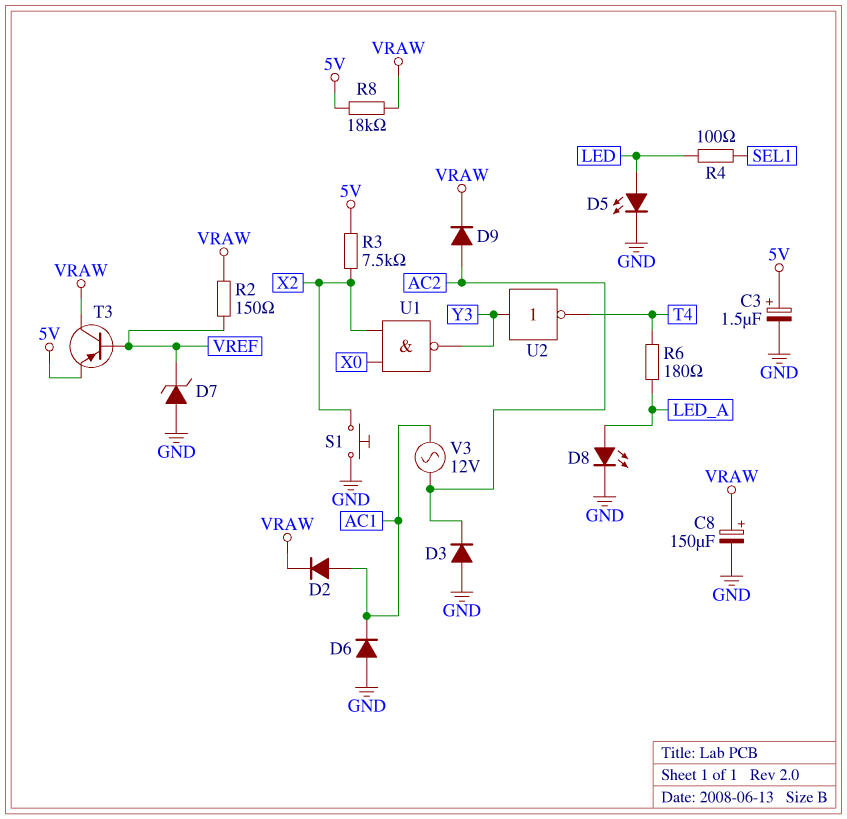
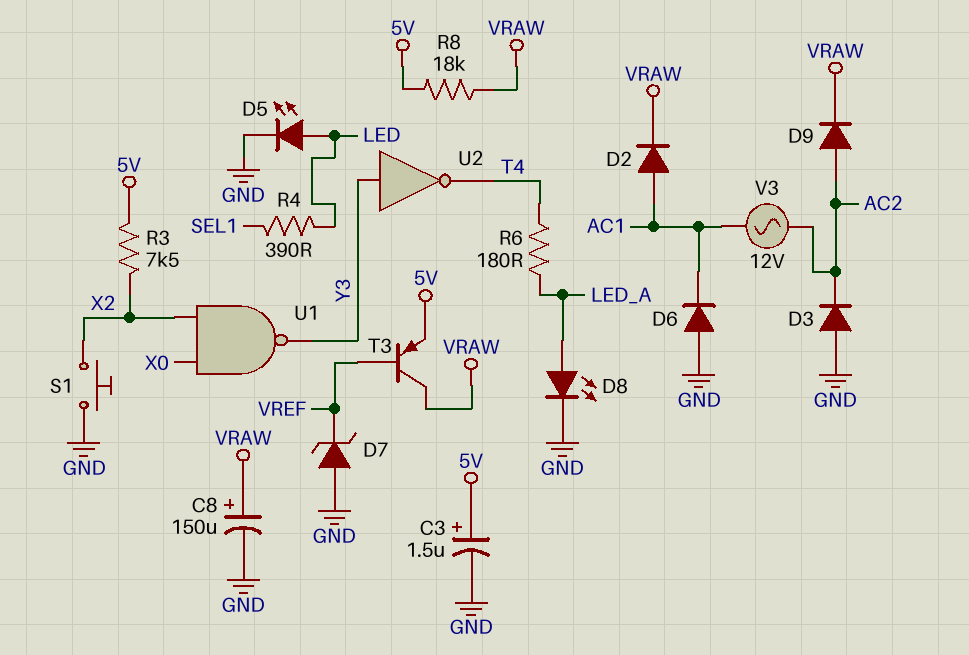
R2: 150 (VRAW, VREF) -> none
R4: 100 (LED, SEL1) -> 390 (LED, SEL1)

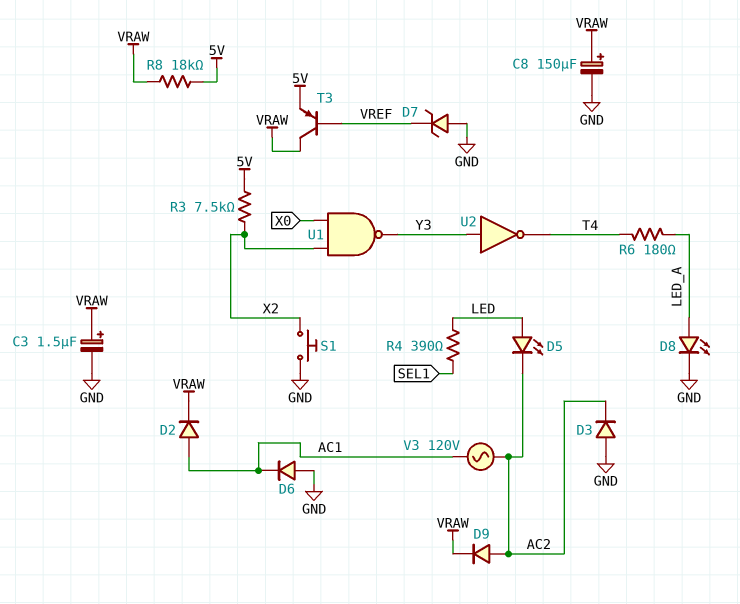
C3: 1.5uF (plus 5V, minus GND) -> 1.5uF (plus VRAW, minus GND)
D5: LED (A LED, K GND) -> LED (A LED, K AC2)
V3: AC 12V (AC1, AC2) -> AC 120V (AC1, AC2)

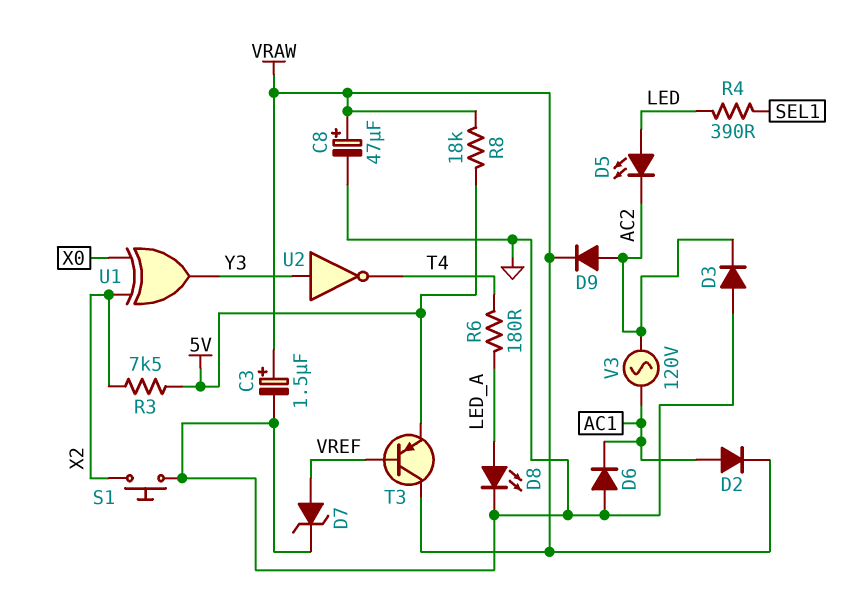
C8: 150uF (plus VRAW, minus GND) -> 47uF (plus VRAW, minus GND)
D7: zener (A GND, K VREF) -> zener (A VREF, K GND)
U1: NAND (in X0, in X2, out Y3) -> XOR (in X0, in X2, out Y3)

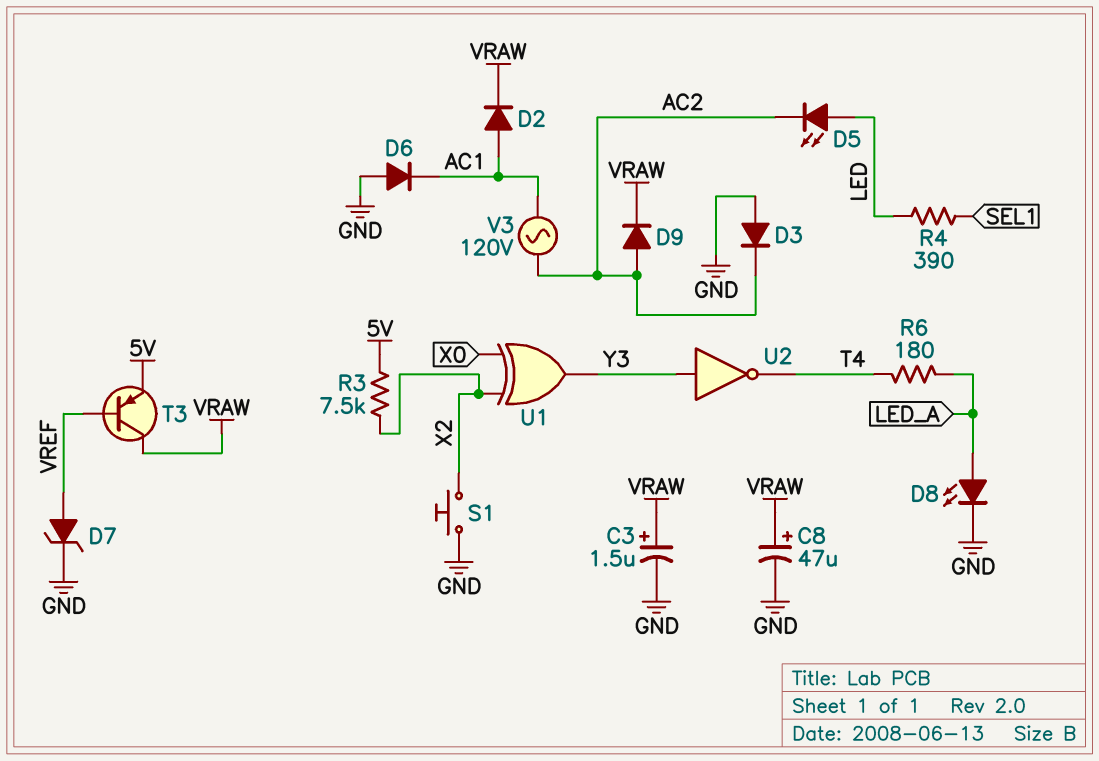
R8: 18k (5V, VRAW) -> none

